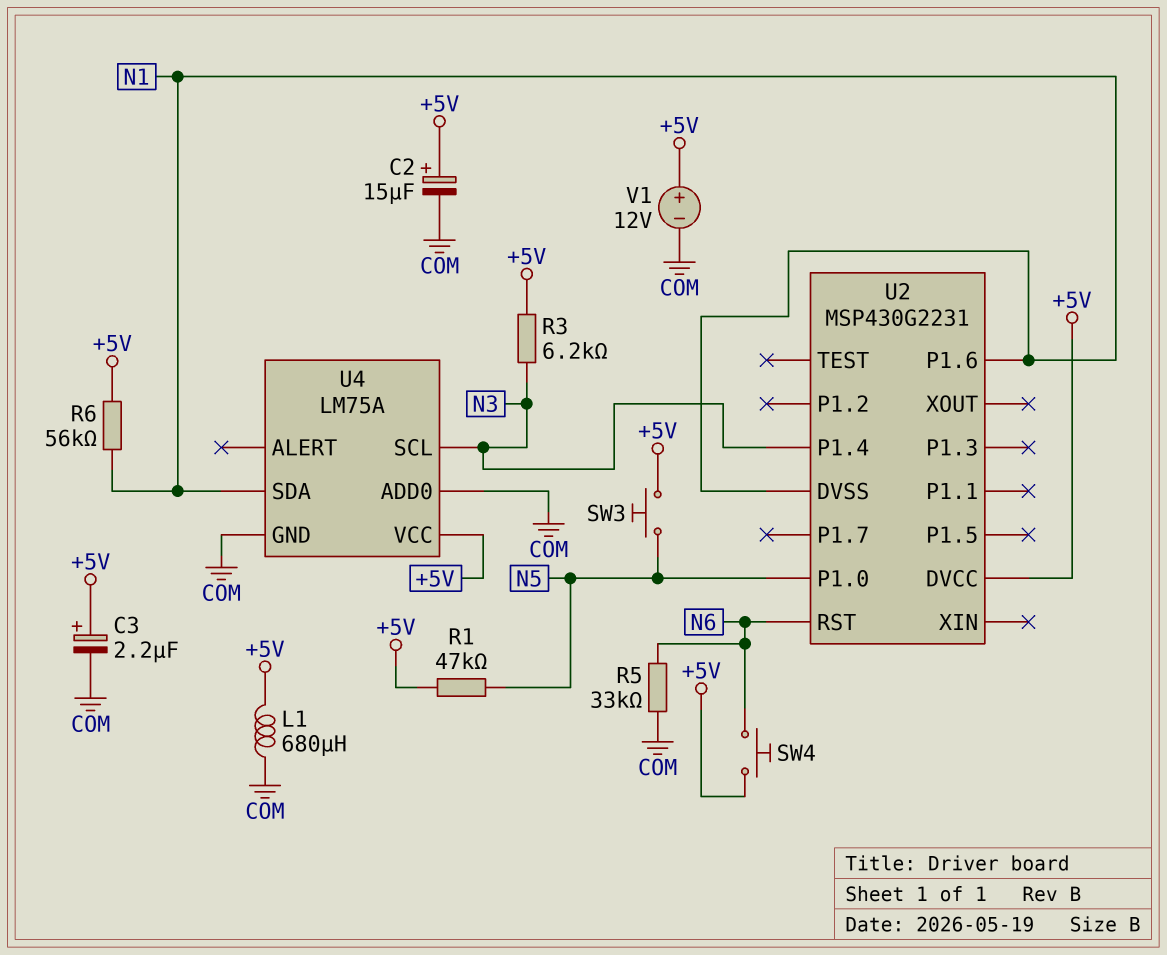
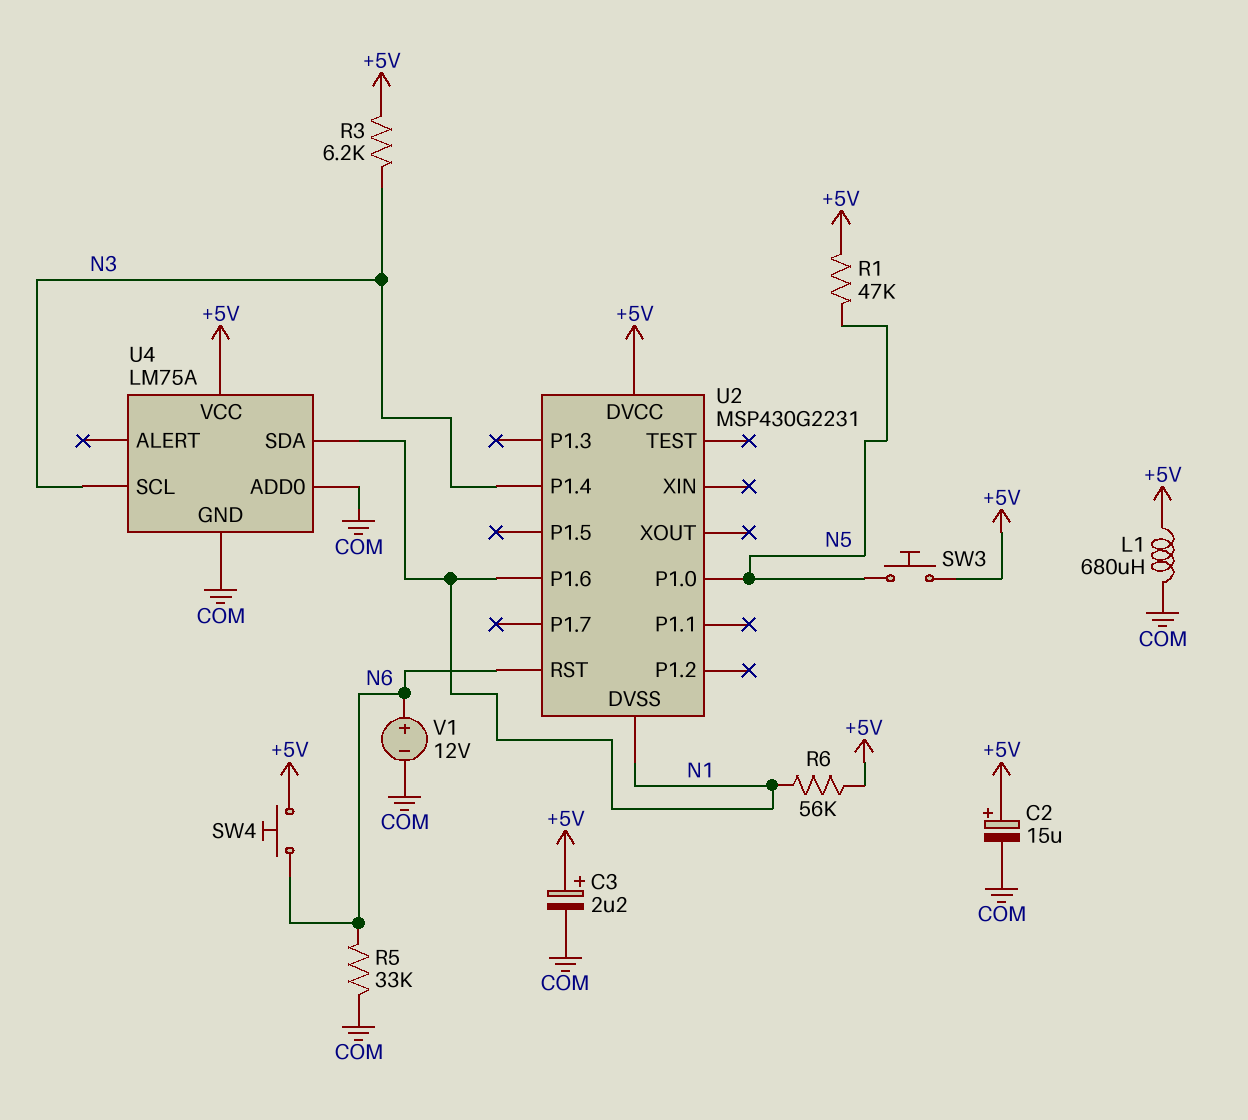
V1: 12V (plus +5V, minus COM) -> 12V (plus N6, minus COM)

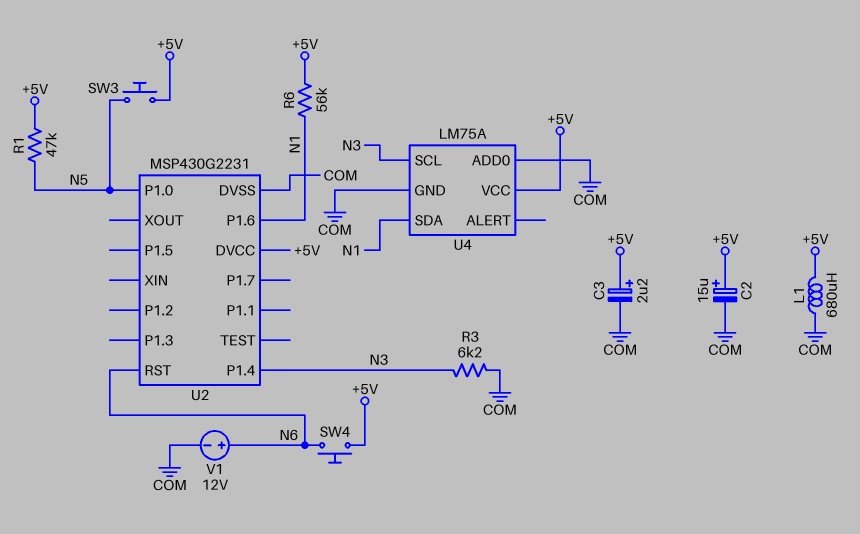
R3: 6.2k (+5V, N3) -> 6.2k (COM, N3)
R5: 33k (COM, N6) -> none
U2 pin DVSS: N1 -> COM

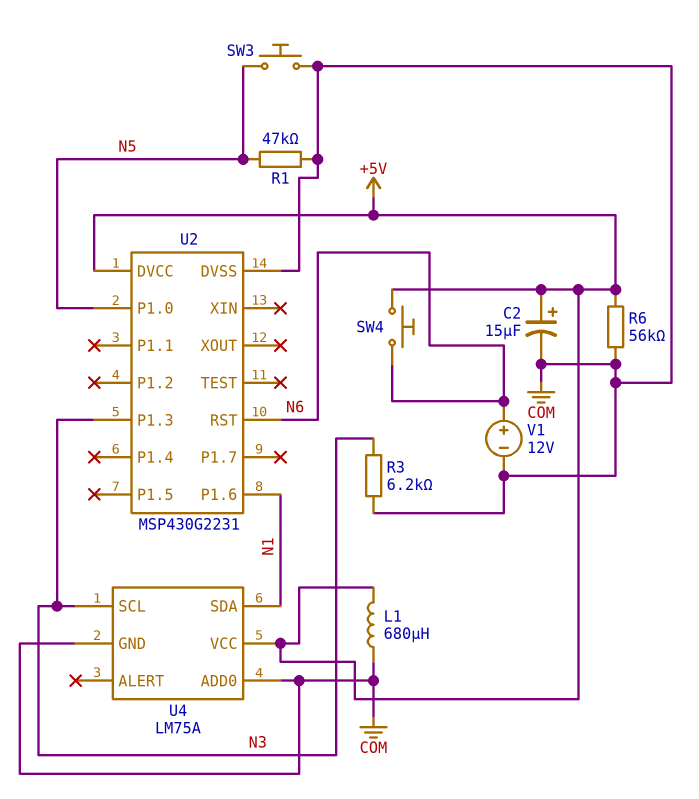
C3: 2.2uF (plus +5V, minus COM) -> none
R1: 47k (+5V, N5) -> 47k (COM, N5)
R6: 56k (+5V, N1) -> 56k (+5V, COM)
SW3: button (+5V, N5) -> button (COM, N5)
U2 pin P1.3: none -> N3
U2 pin P1.4: N3 -> none

